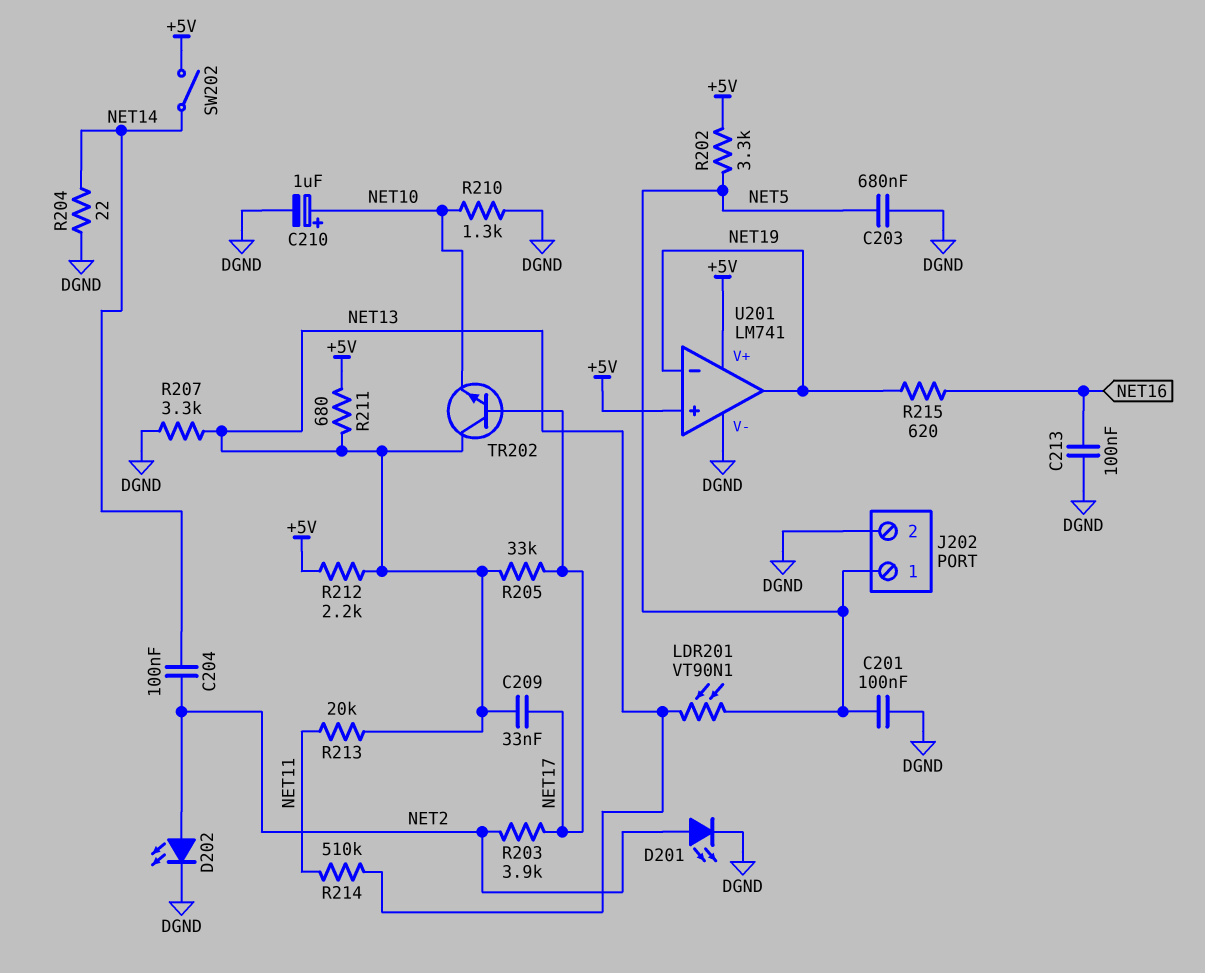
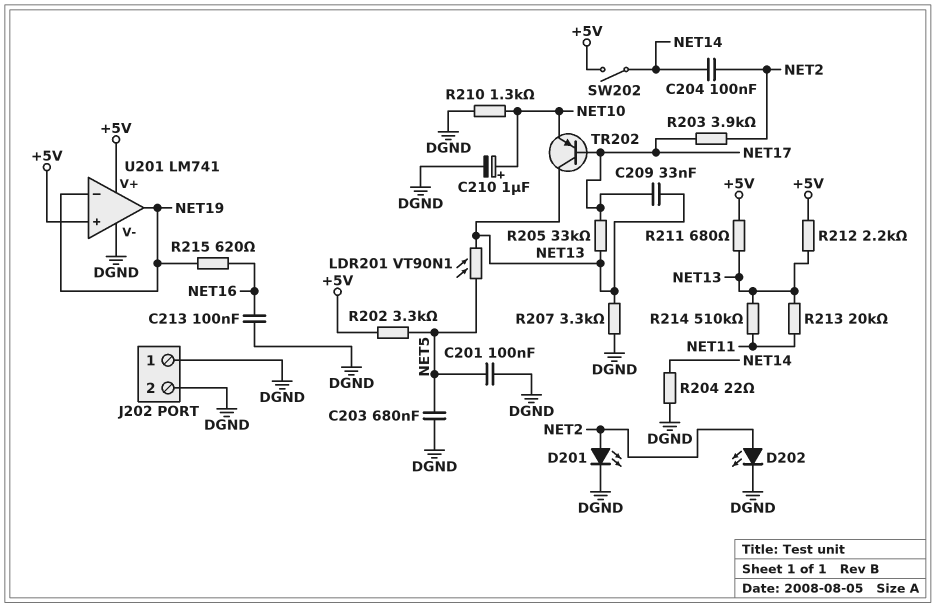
J202 pin 1: NET5 -> DGND
TR202: NPN (B NET17, C NET13, E NET10) -> PNP (B NET17, C NET13, E NET10)

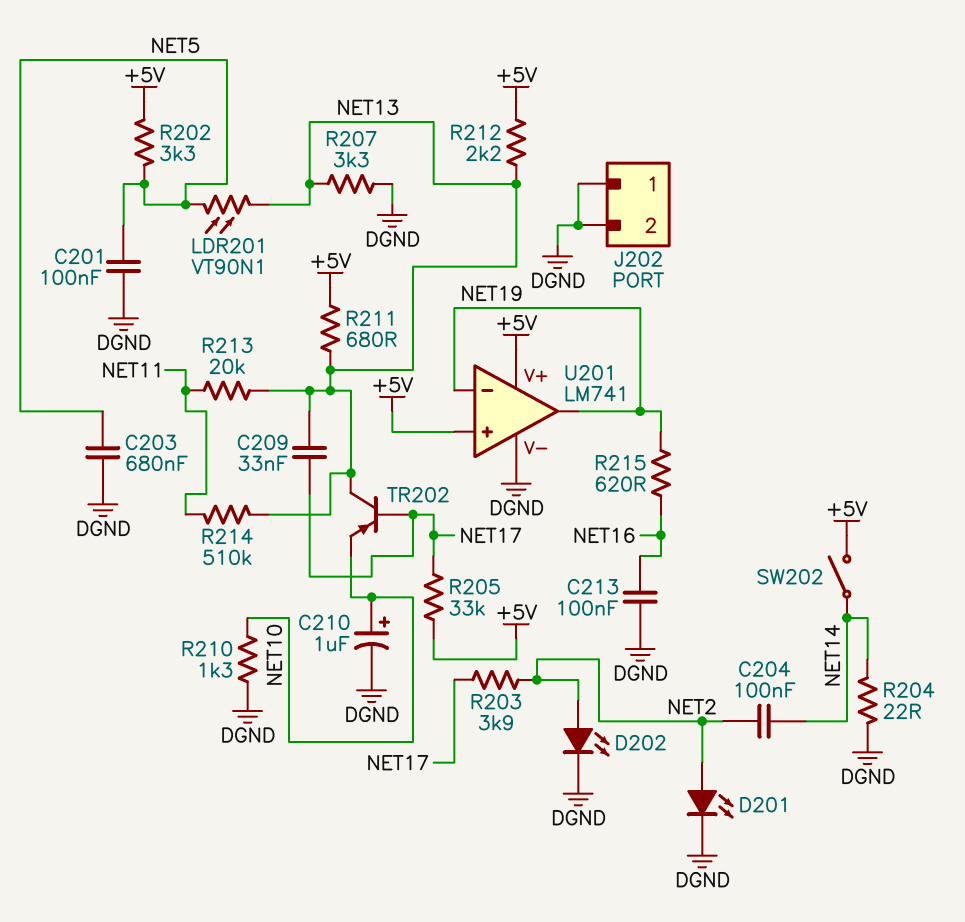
R205: 33k (NET13, NET17) -> 33k (+5V, NET17)

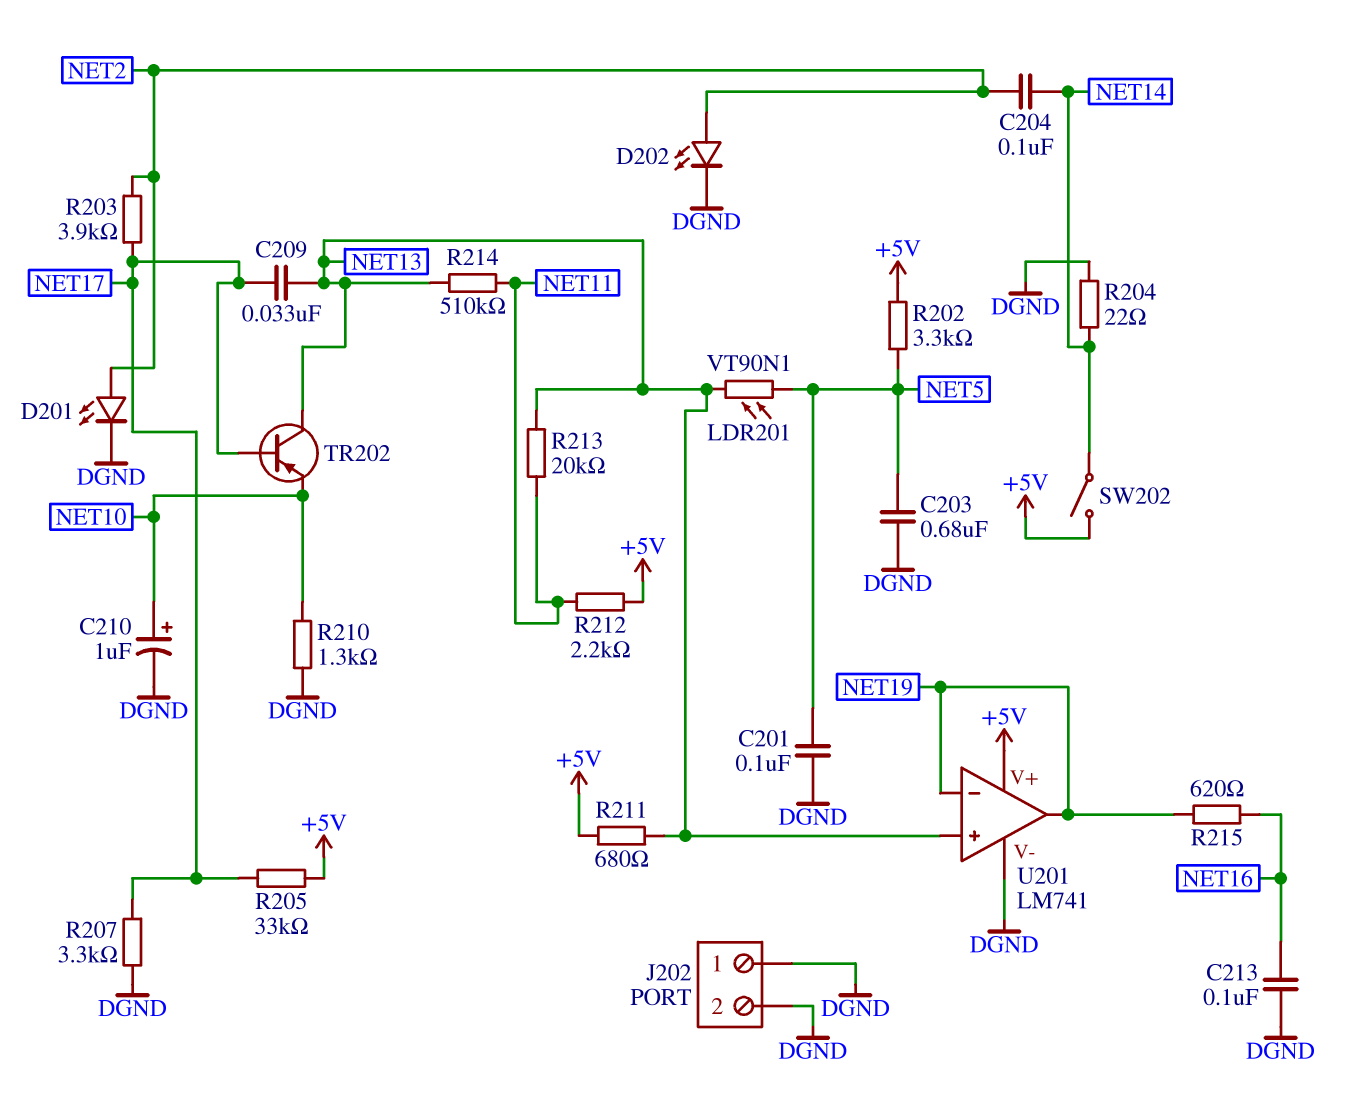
R207: 3.3k (DGND, NET13) -> 3.3k (DGND, NET17)
R212: 2.2k (+5V, NET13) -> 2.2k (+5V, NET11)
U201 pin in+: +5V -> NET13

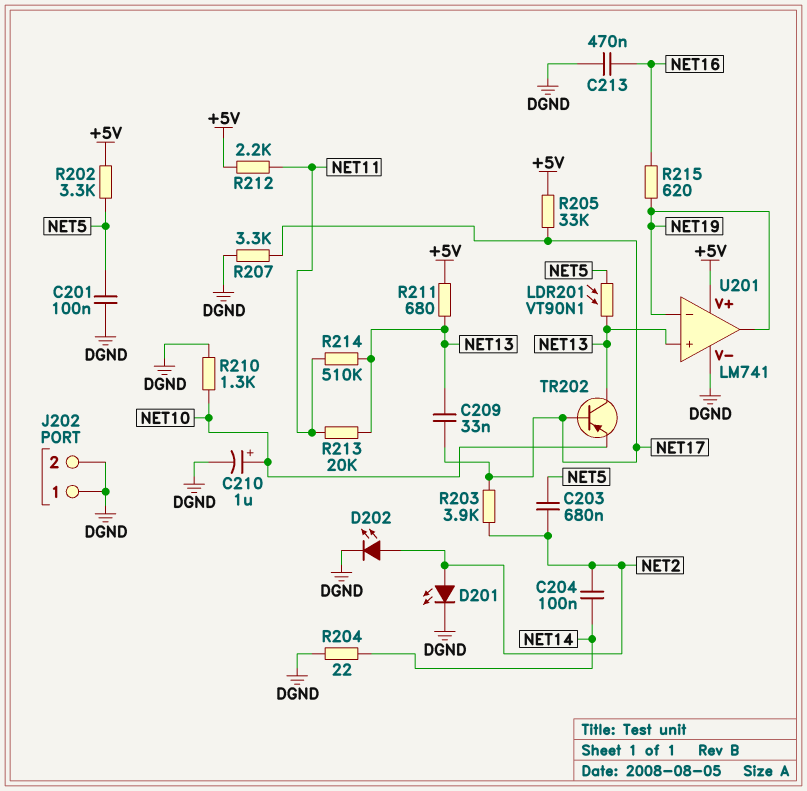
C203: 680nF (DGND, NET5) -> 680nF (NET2, NET5)
C213: 100nF (DGND, NET16) -> 470nF (DGND, NET16)
SW202: switch (+5V, NET14) -> none

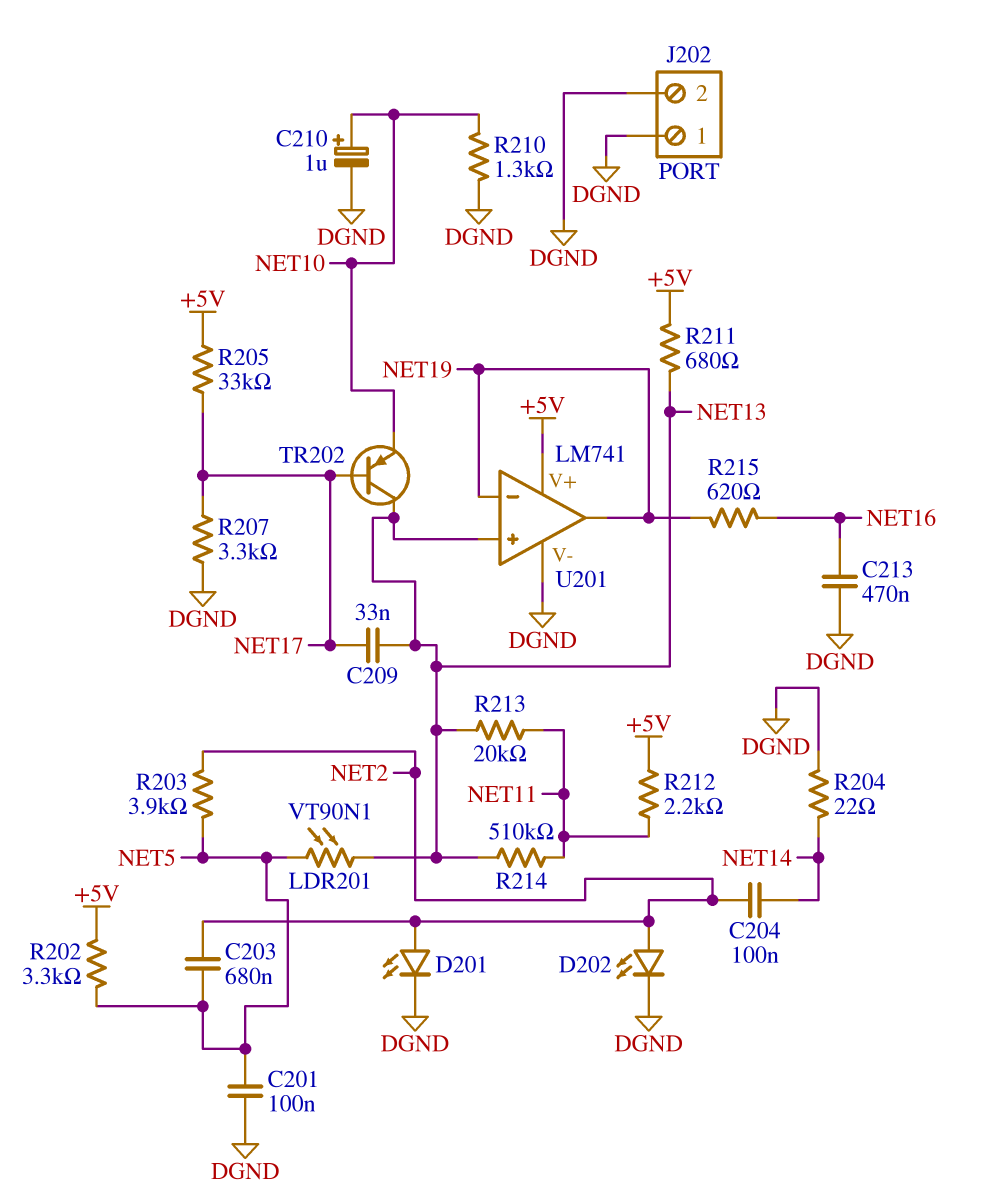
R203: 3.9k (NET2, NET17) -> 3.9k (NET2, NET5)

